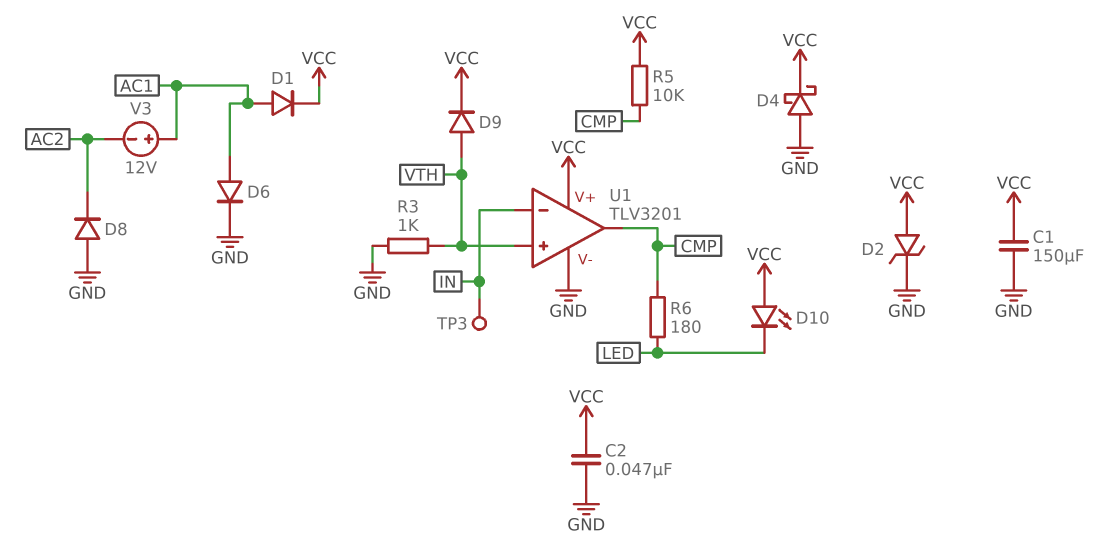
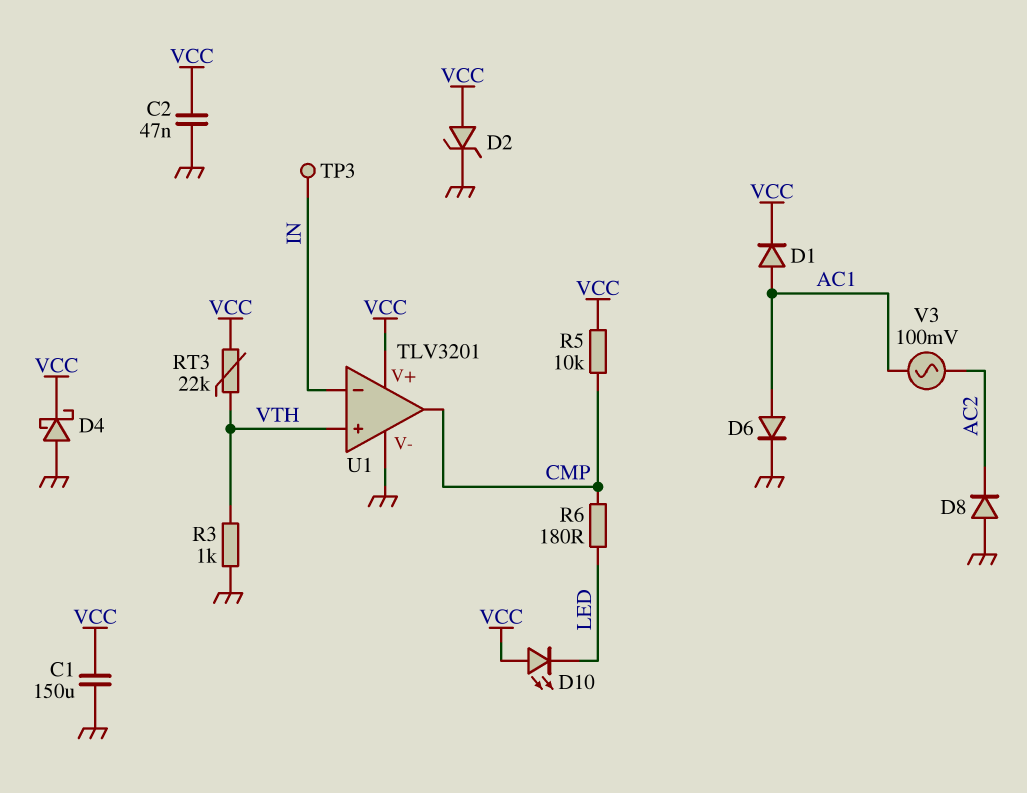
D9: diode (A VTH, K VCC) -> none
RT3: none -> 22k (VCC, VTH)
V3: 12V (plus AC1, minus AC2) -> AC 100mV (AC1, AC2)

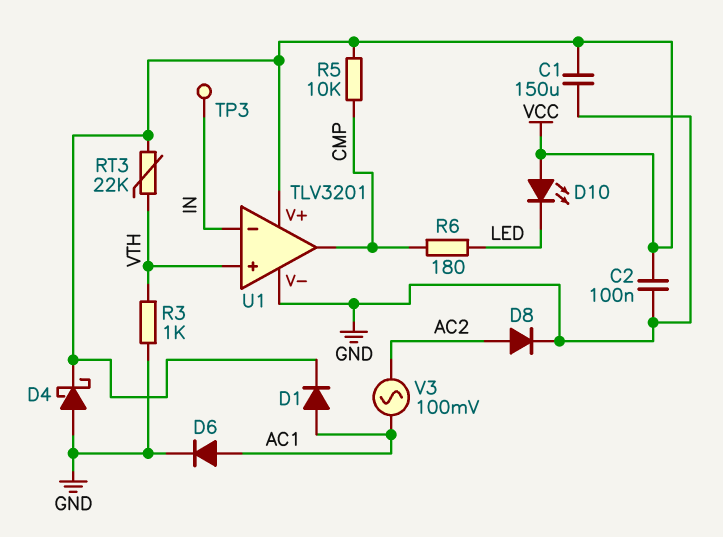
C2: 47nF (GND, VCC) -> 100nF (GND, VCC)
D2: zener (A VCC, K GND) -> none
D8: diode (A GND, K AC2) -> diode (A AC2, K GND)

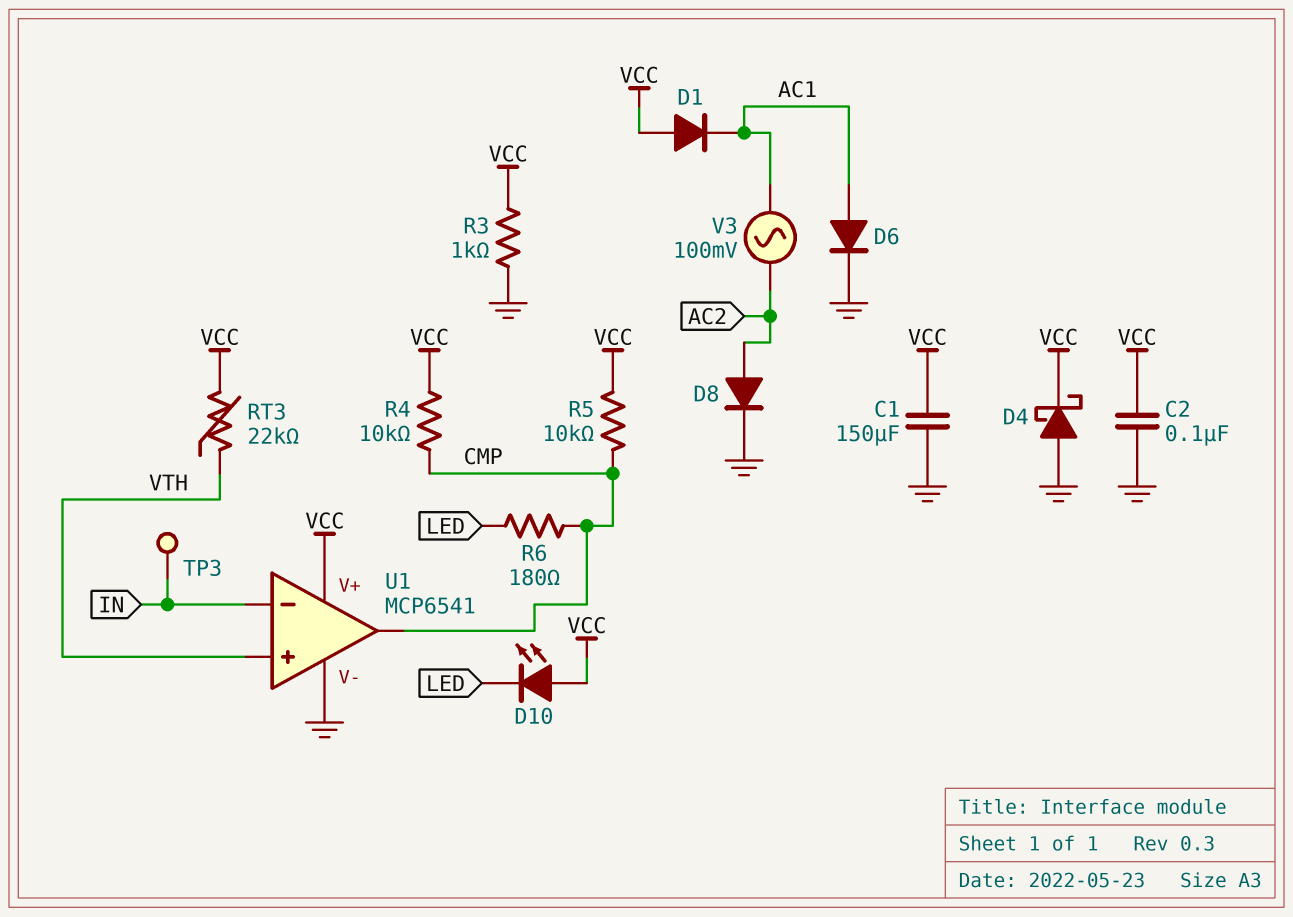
D1: diode (A AC1, K VCC) -> diode (A VCC, K AC1)
R3: 1k (GND, VTH) -> 1k (GND, VCC)
R4: none -> 10k (CMP, VCC)
U1: TLV3201 -> MCP6541

